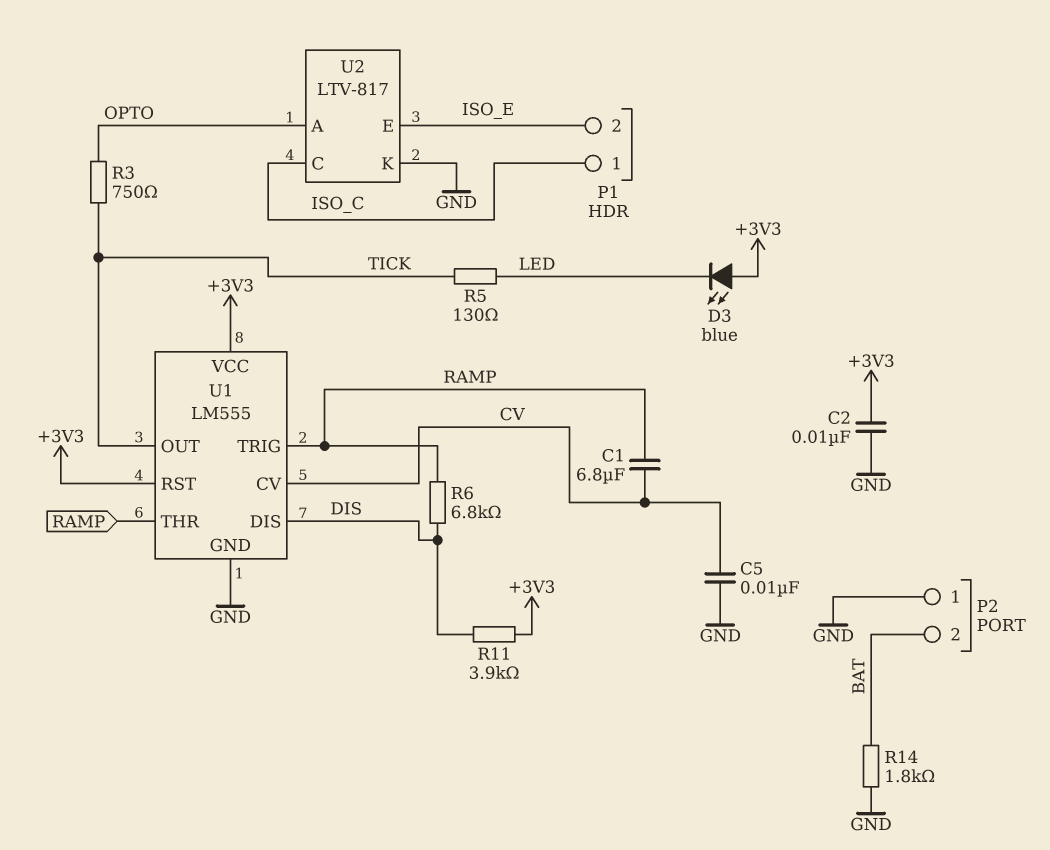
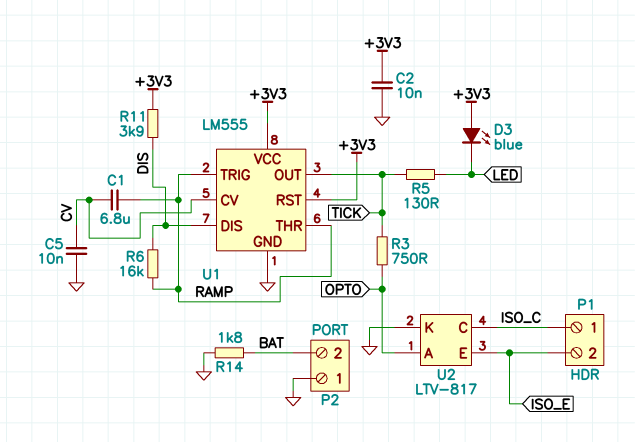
R6: 6.8k (DIS, RAMP) -> 16k (DIS, RAMP)

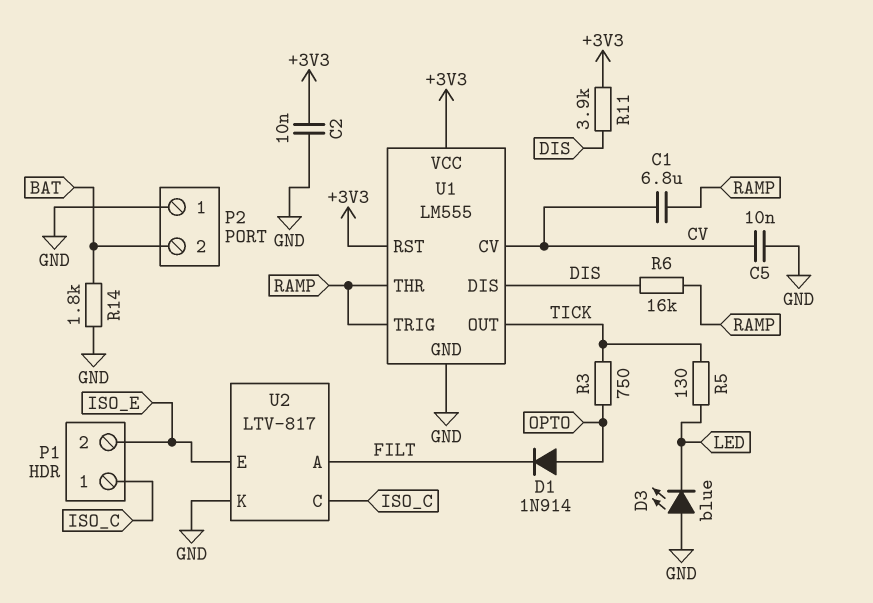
D1: none -> diode 1N914 (A OPTO, K FILT)
D3: LED blue (A +3V3, K LED) -> LED blue (A GND, K LED)
U2 pin A: OPTO -> FILT

